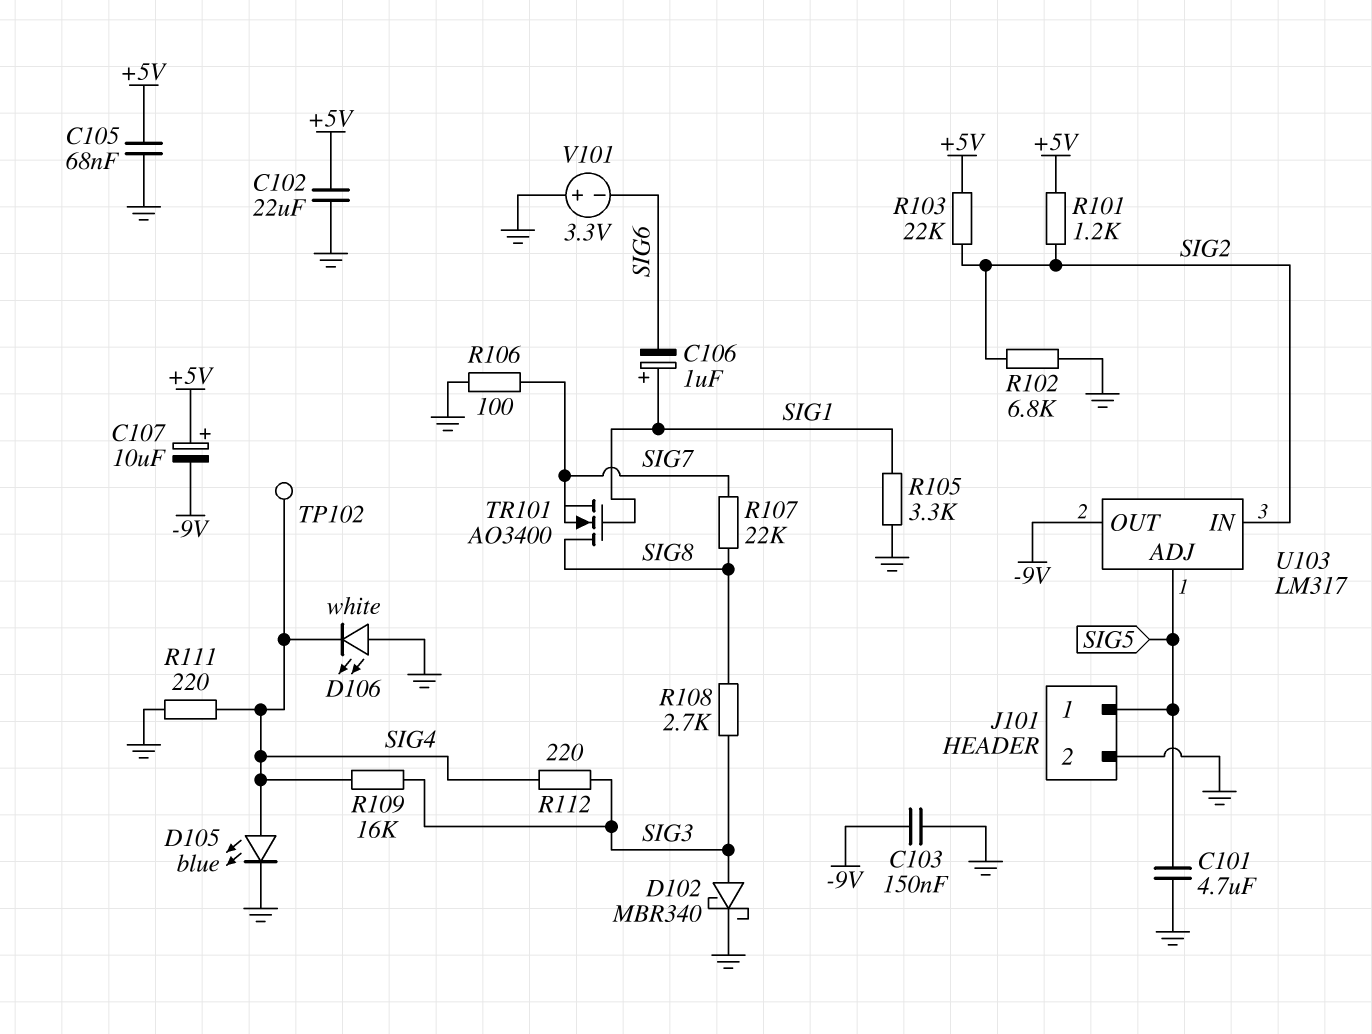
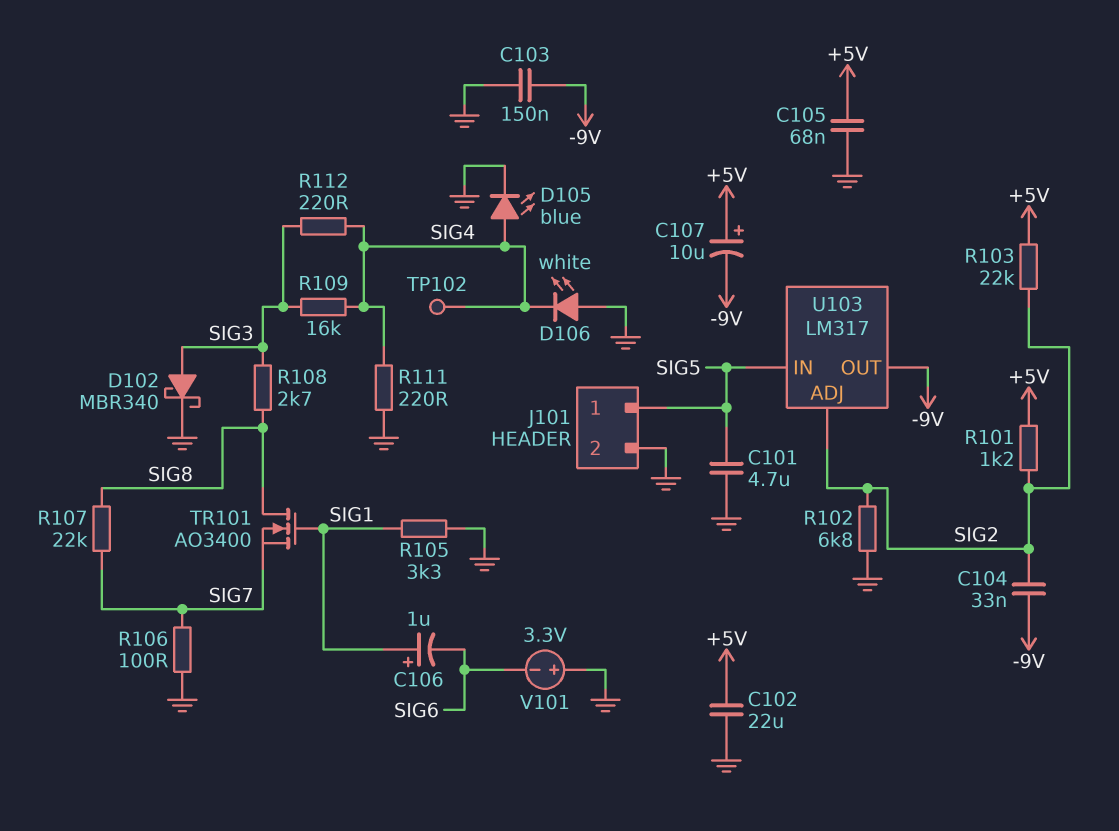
C104: none -> 33nF (-9V, SIG2)
U103 pin ADJ: SIG5 -> SIG2
U103 pin IN: SIG2 -> SIG5

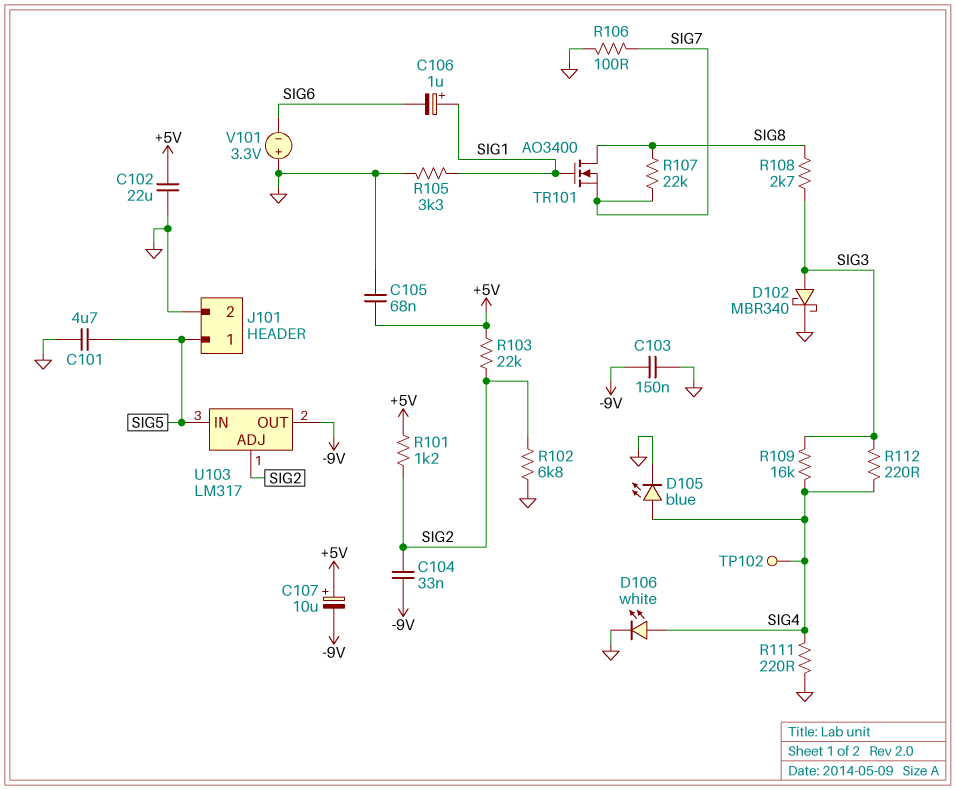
D106: LED white (A GND, K SIG4) -> LED white (A SIG4, K GND)

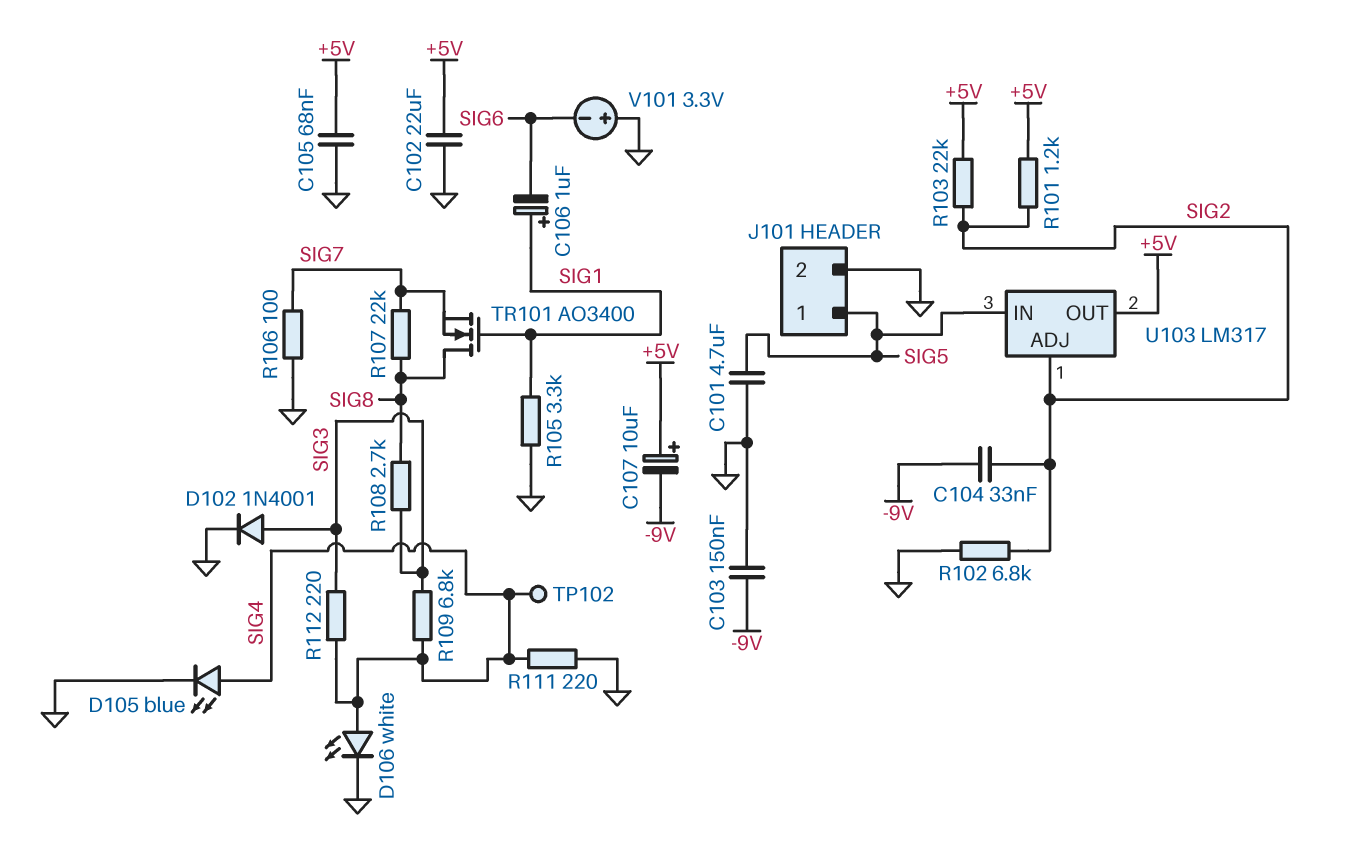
D102: schottky MBR340 (A SIG3, K GND) -> diode 1N4001 (A SIG3, K GND)
R109: 16k (SIG3, SIG4) -> 6.8k (SIG3, SIG4)
U103 pin OUT: -9V -> +5V

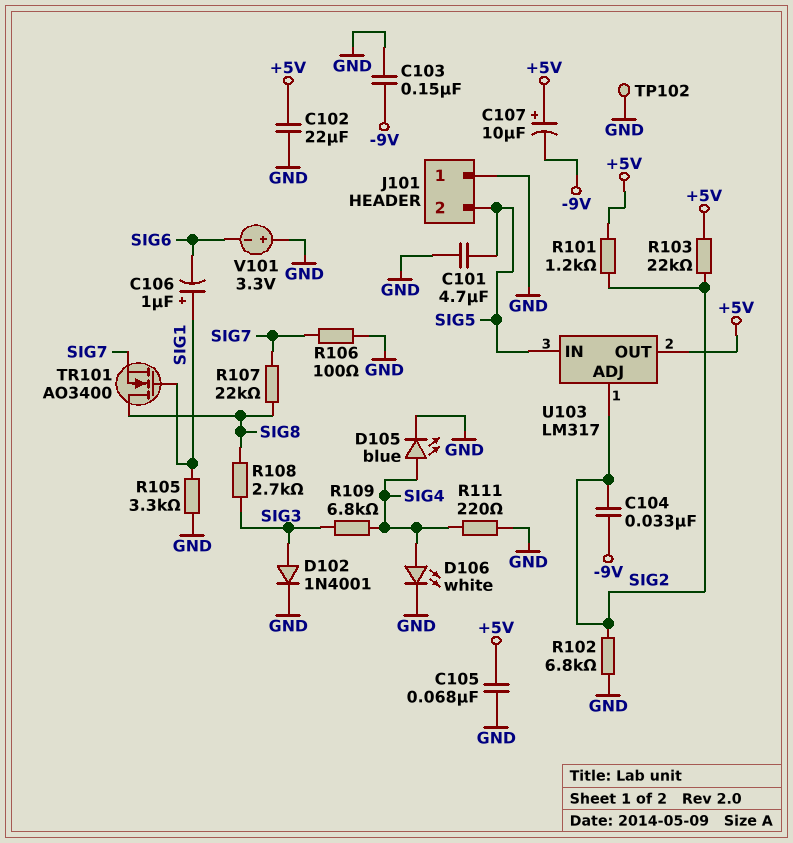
J101 pin 1: SIG5 -> GND
J101 pin 2: GND -> SIG5
R112: 220 (SIG3, SIG4) -> none
TP102: test point (SIG4) -> test point (GND)

